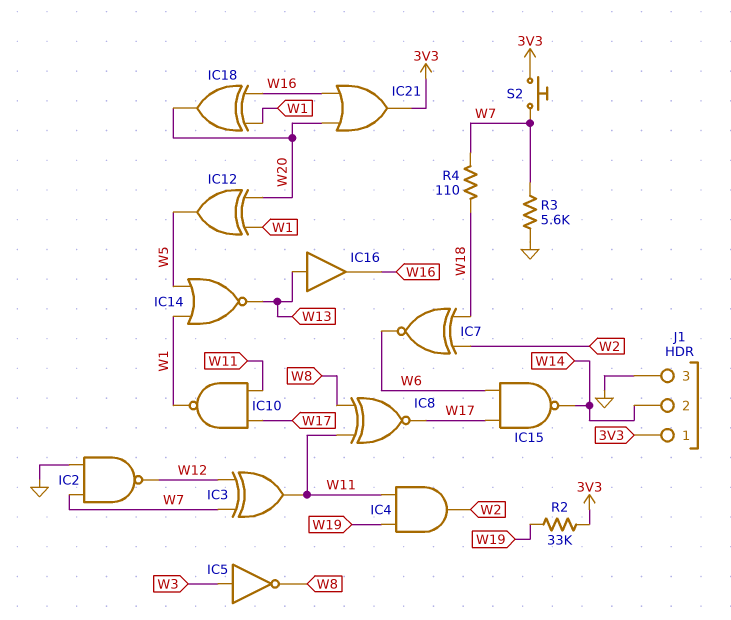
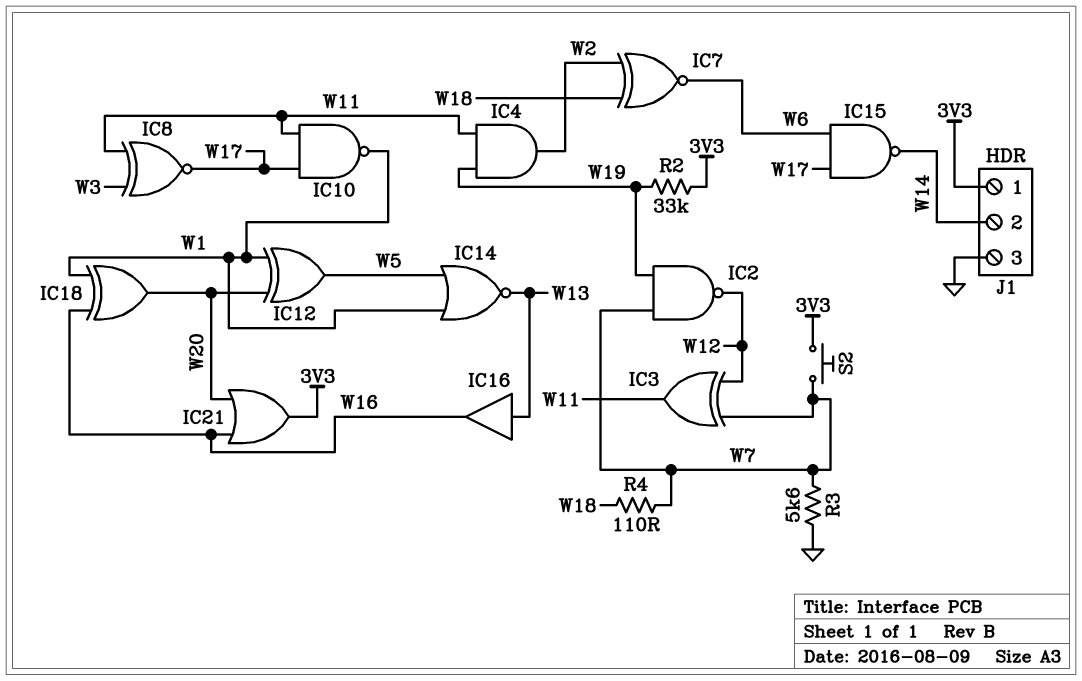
IC2: NAND (in GND, in W7, out W12) -> NAND (in W7, in W19, out W12)
IC5: NOT (in W3, out W8) -> none
IC8: XNOR (in W8, in W11, out W17) -> XNOR (in W3, in W11, out W17)

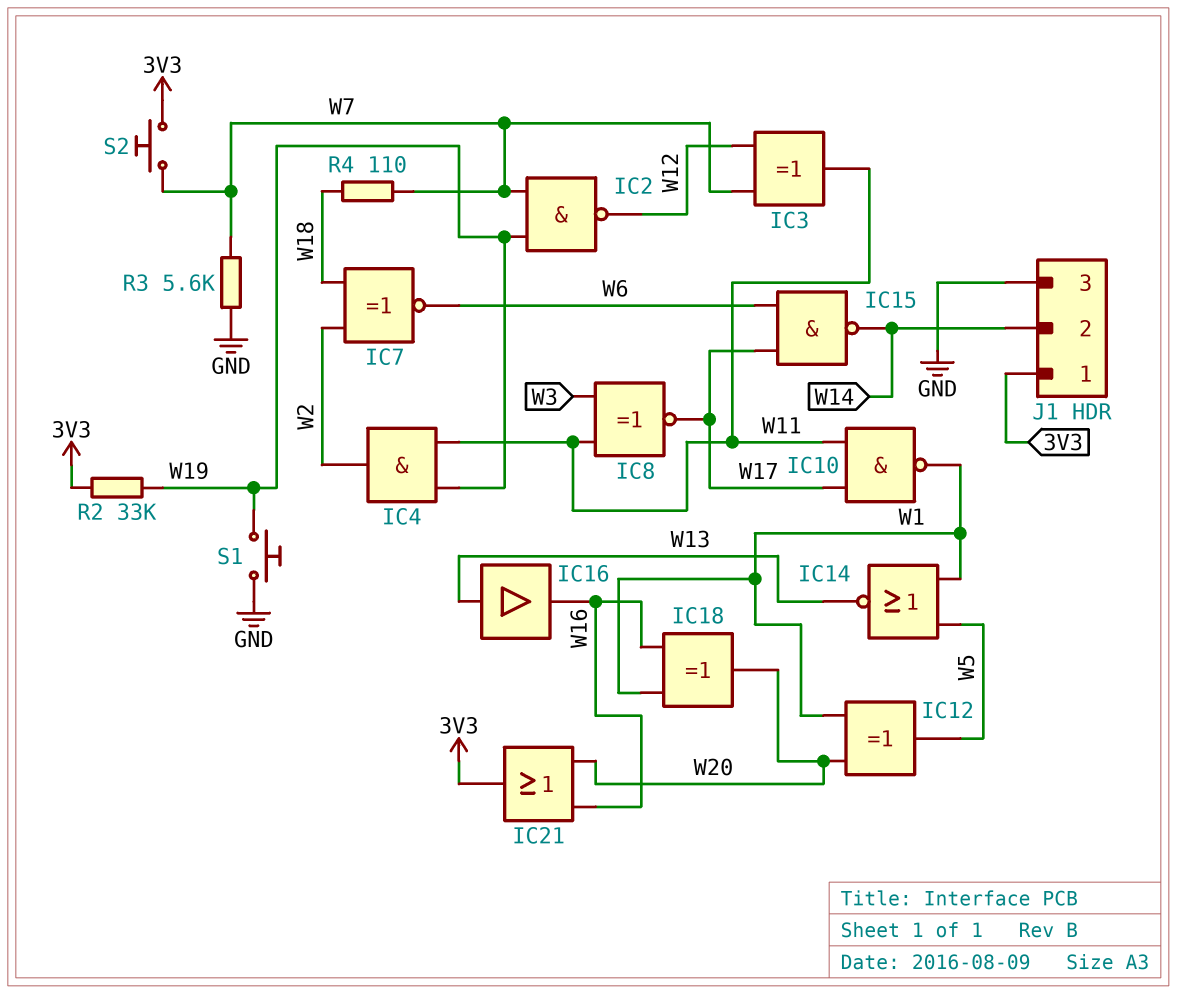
S1: none -> button (GND, W19)

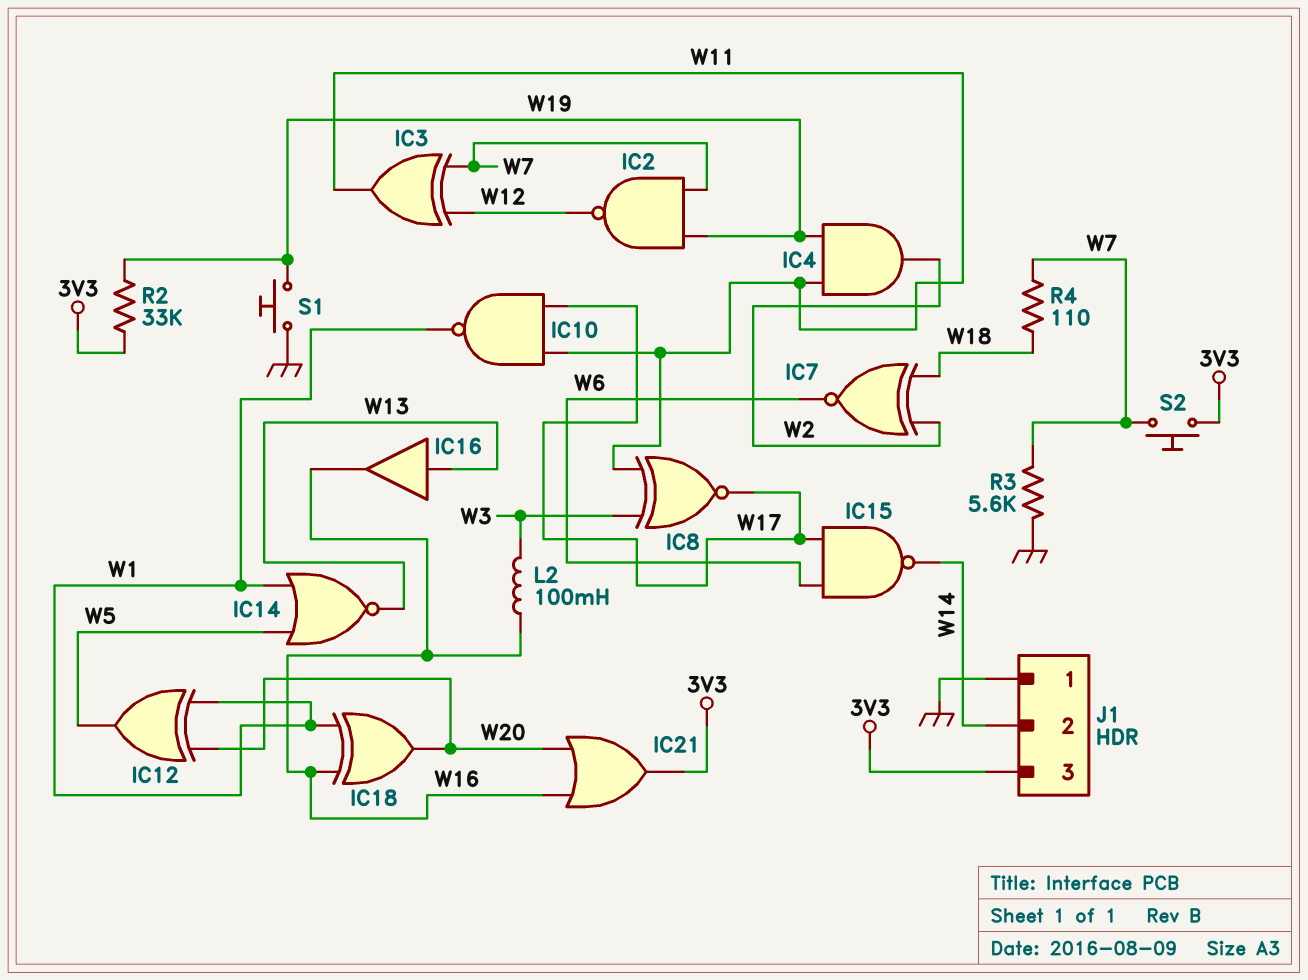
J1 pin 1: 3V3 -> GND
J1 pin 3: GND -> 3V3
L2: none -> 100mH (W3, W16)

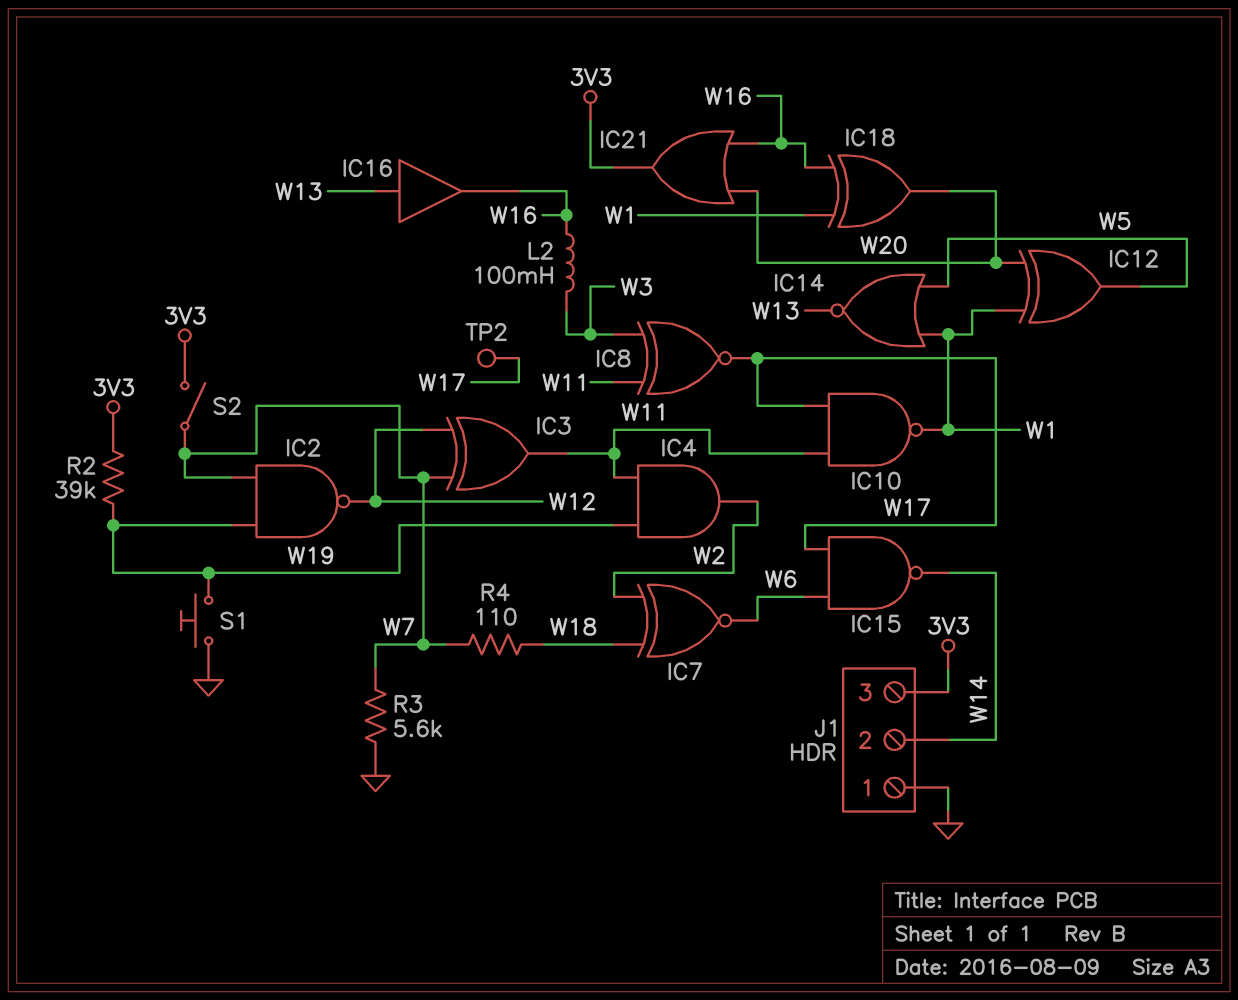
R2: 33k (3V3, W19) -> 39k (3V3, W19)
S2: button (3V3, W7) -> switch (3V3, W7)
TP2: none -> test point (W17)

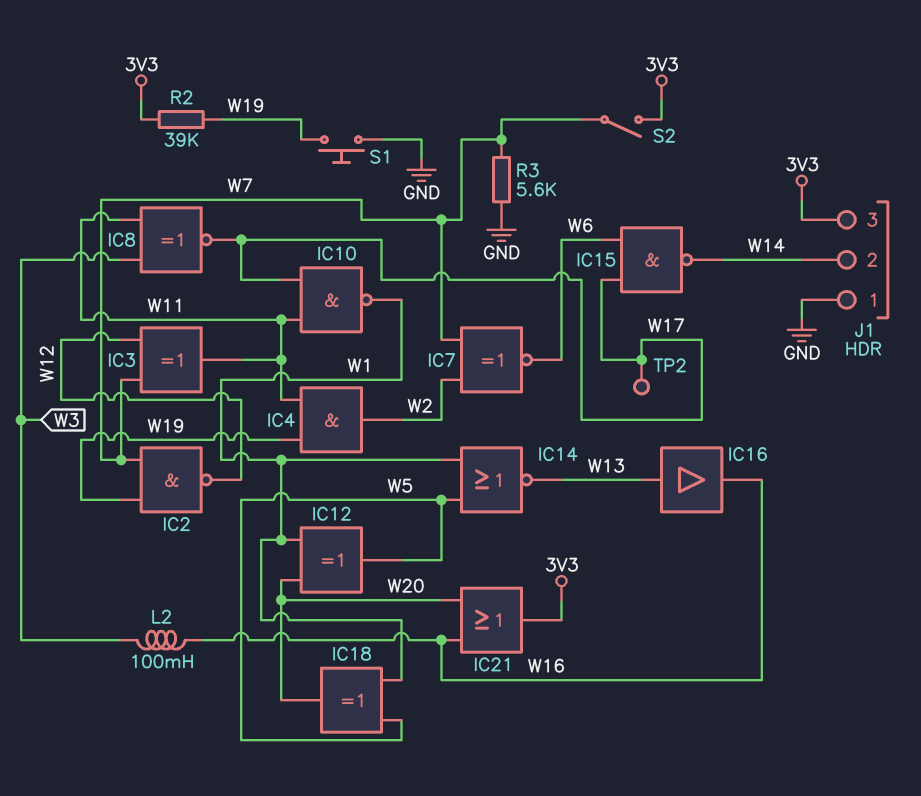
IC7: XNOR (in W2, in W18, out W6) -> XNOR (in W2, in W7, out W6)
IC18: XOR (in W1, in W16, out W20) -> XOR (in W1, in W5, out W20)
R4: 110 (W7, W18) -> none

